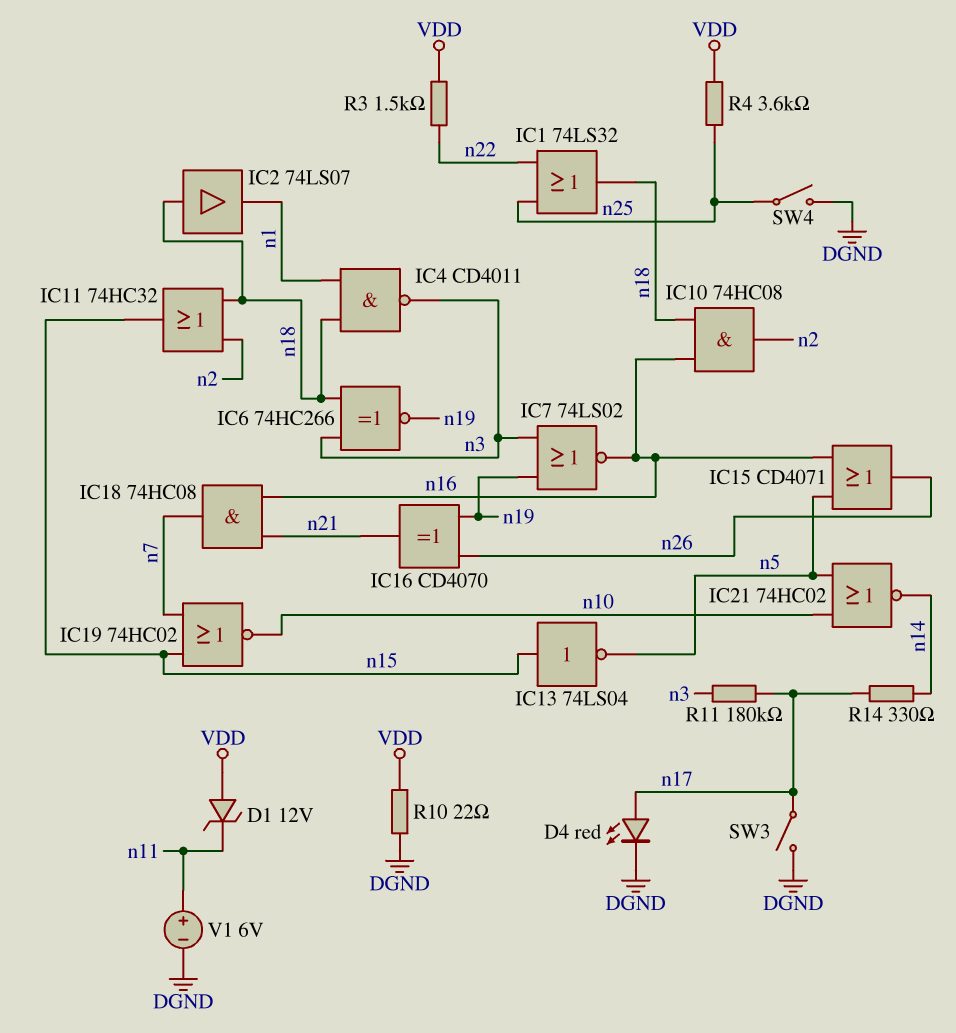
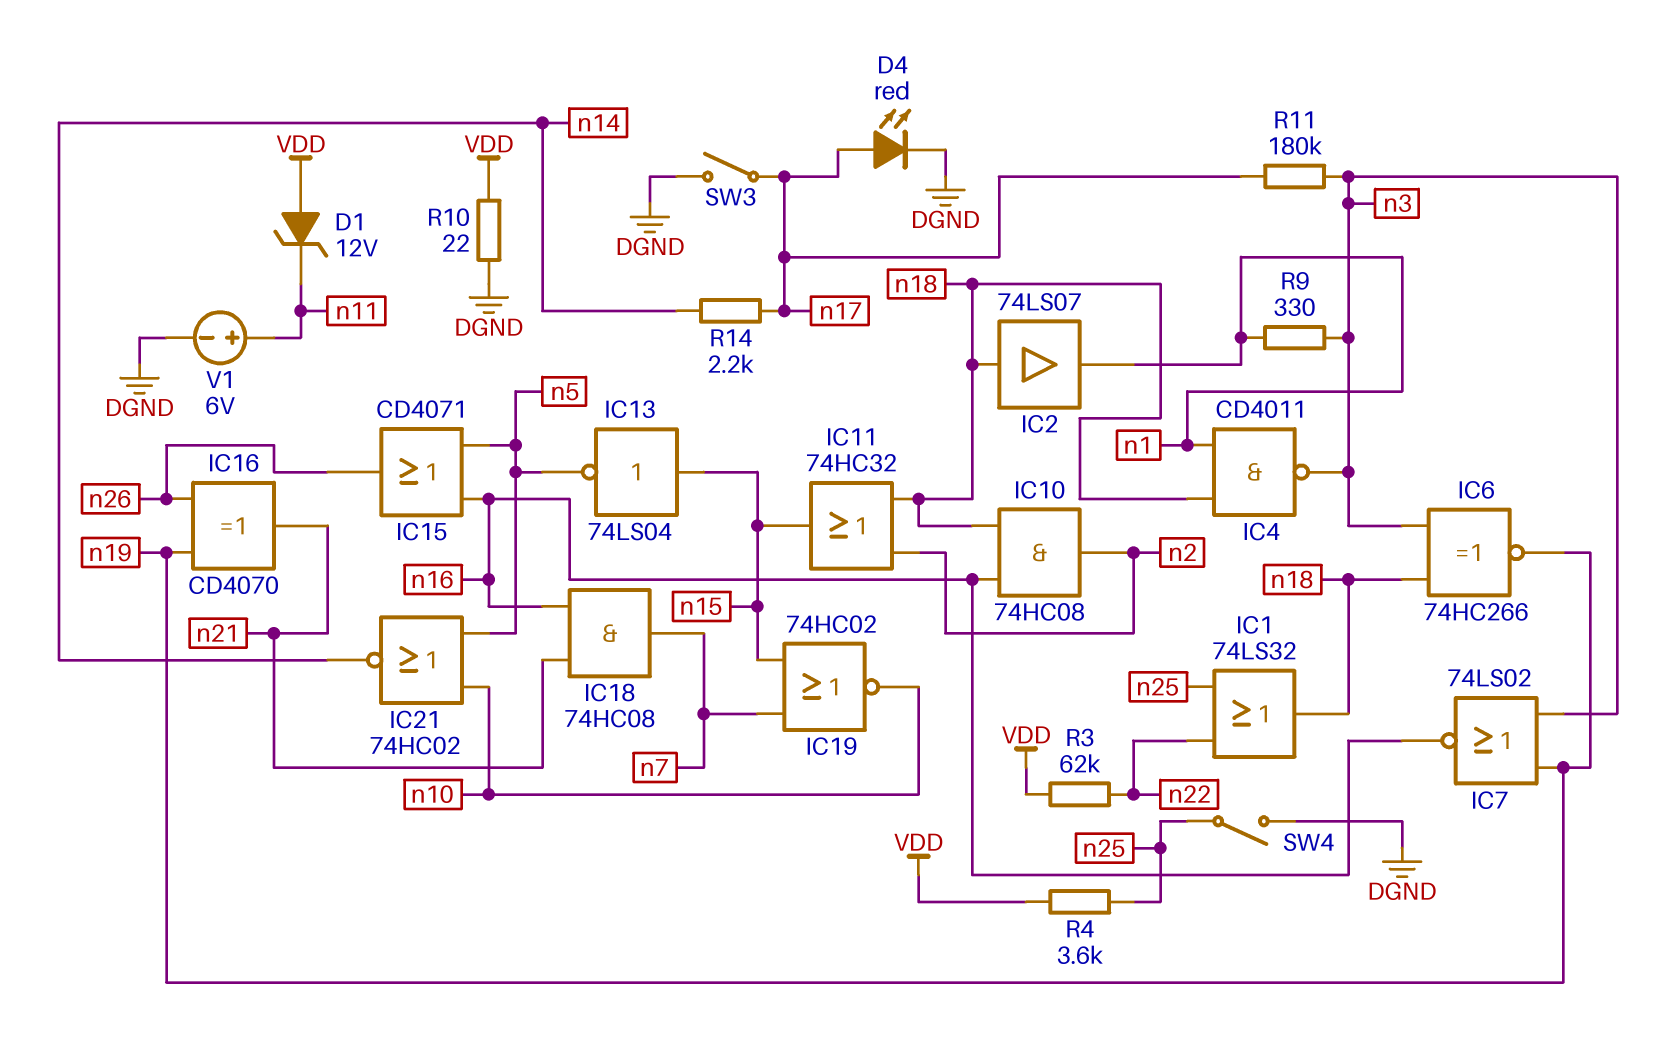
R3: 1.5k (VDD, n22) -> 62k (VDD, n22)
R9: none -> 330 (n1, n3)
R14: 330 (n14, n17) -> 2.2k (n14, n17)

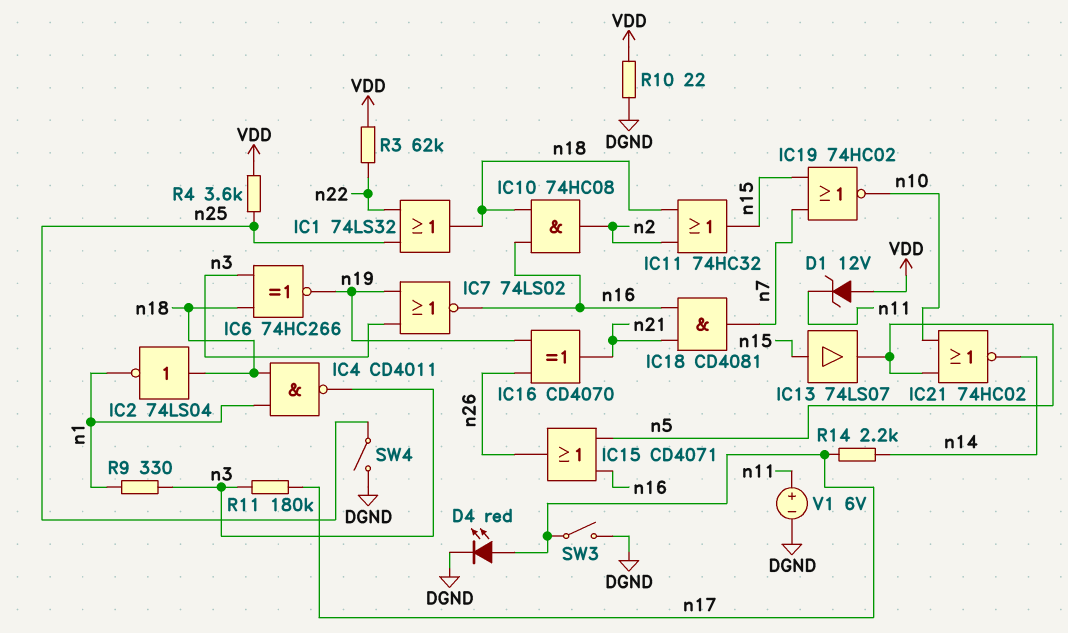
IC2: buffer 74LS07 (in n18, out n1) -> NOT 74LS04 (in n18, out n1)
IC13: NOT 74LS04 (in n15, out n5) -> buffer 74LS07 (in n15, out n5)
IC18: AND 74HC08 (in n16, in n21, out n7) -> AND CD4081 (in n16, in n21, out n7)

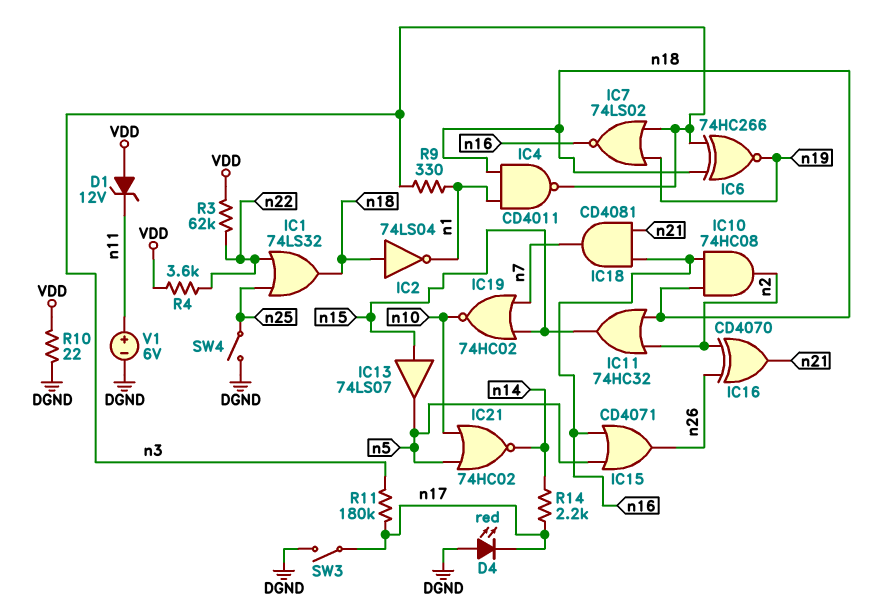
D4: LED red (A n17, K DGND) -> LED red (A DGND, K n17)
IC16: XOR CD4070 (in n19, in n26, out n21) -> XOR CD4070 (in n2, in n26, out n21)
R4: 3.6k (VDD, n25) -> 3.6k (VDD, n22)

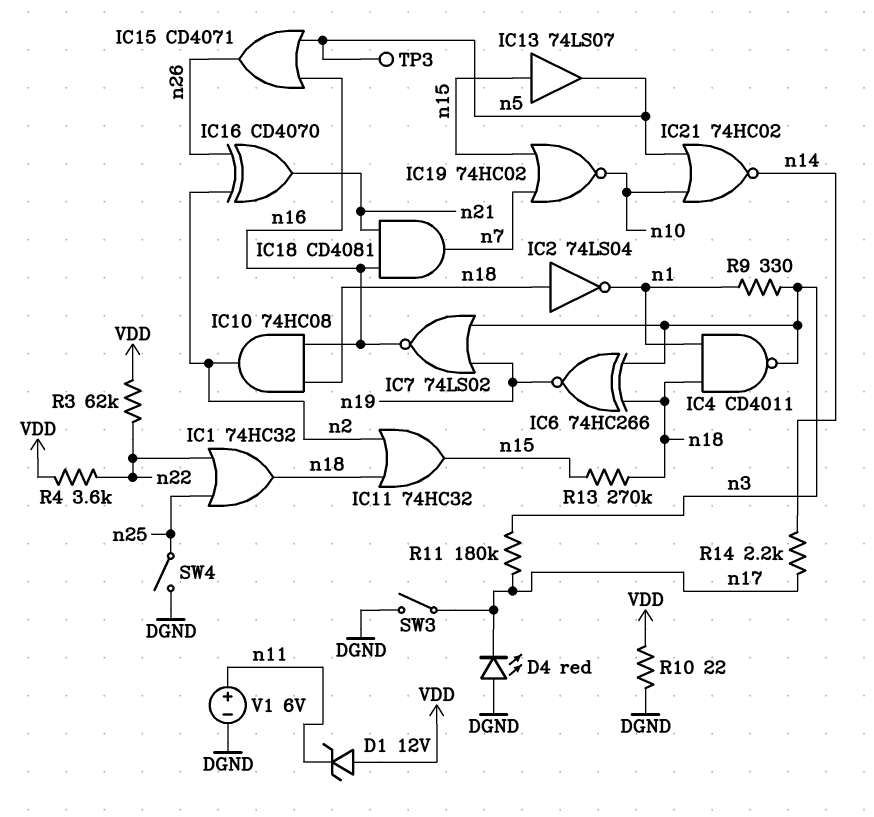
IC1: OR 74LS32 (in n22, in n25, out n18) -> OR 74HC32 (in n22, in n25, out n18)
R13: none -> 270k (n15, n18)
TP3: none -> test point (n5)

